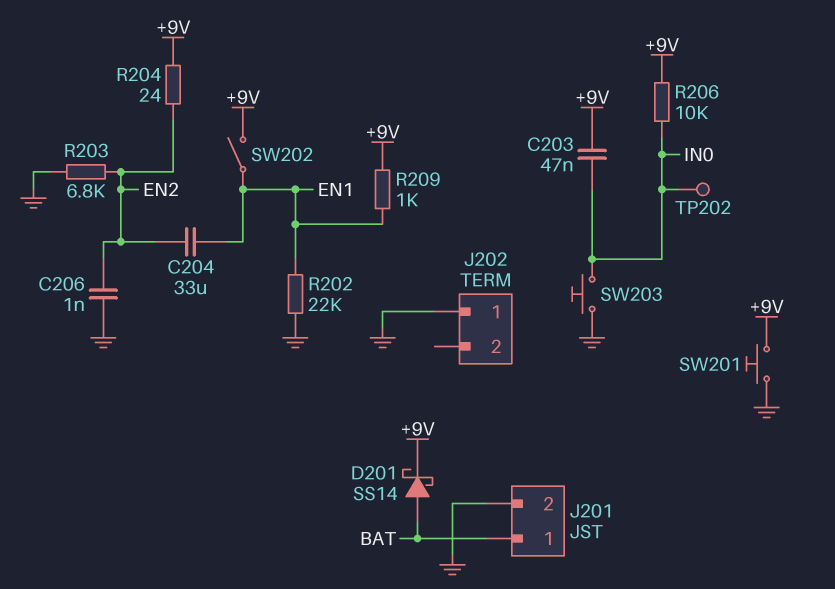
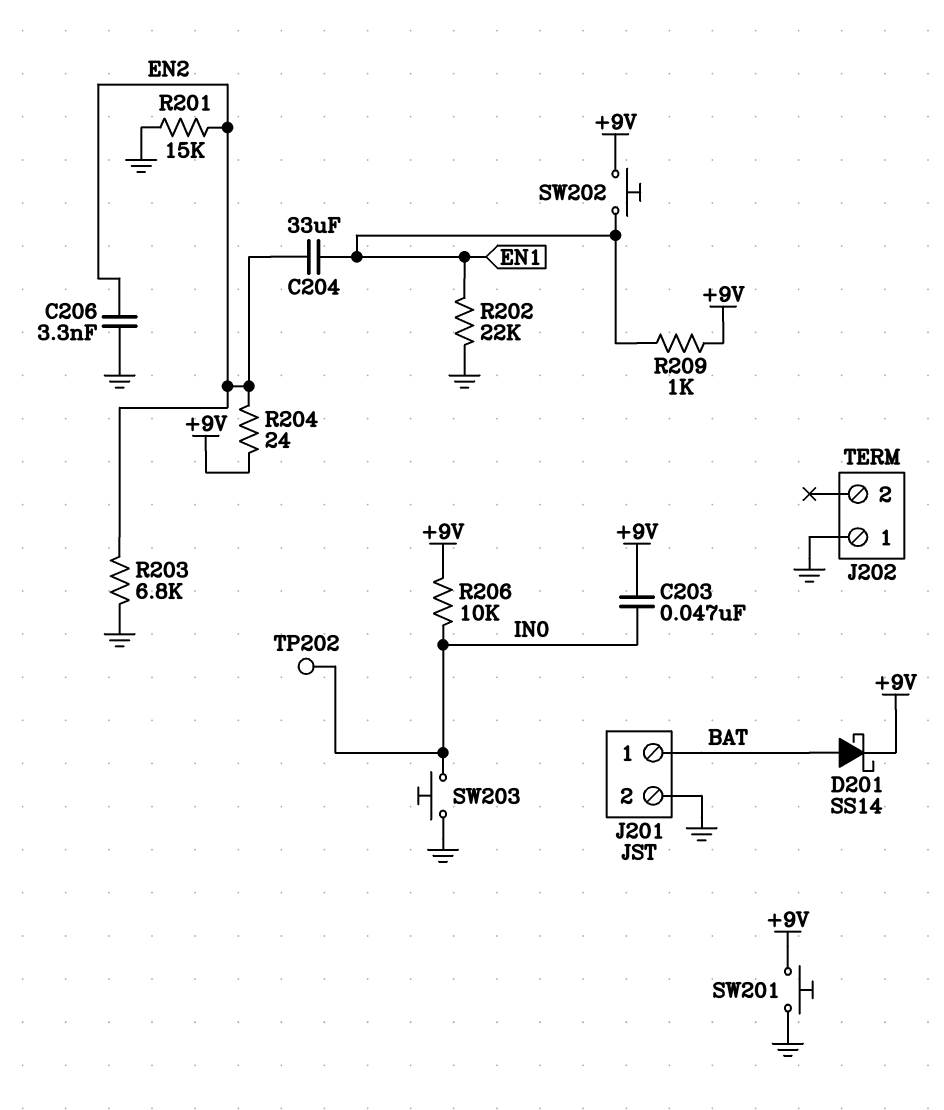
C206: 1nF (EN2, GND) -> 3.3nF (EN2, GND)
R201: none -> 15k (EN2, GND)
SW202: switch (+9V, EN1) -> button (+9V, EN1)

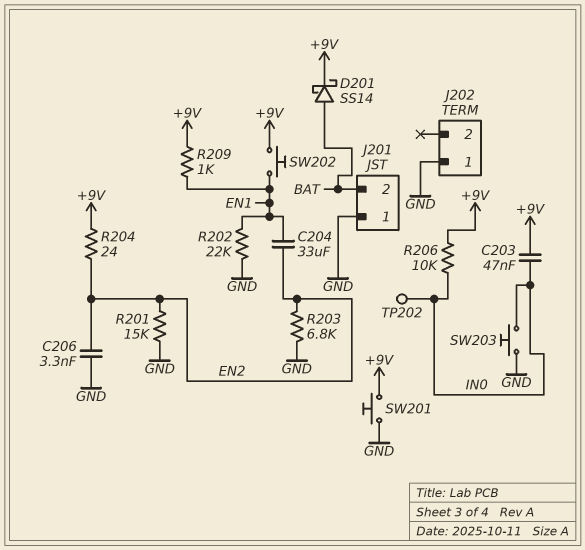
J201 pin 1: BAT -> GND
J201 pin 2: GND -> BAT

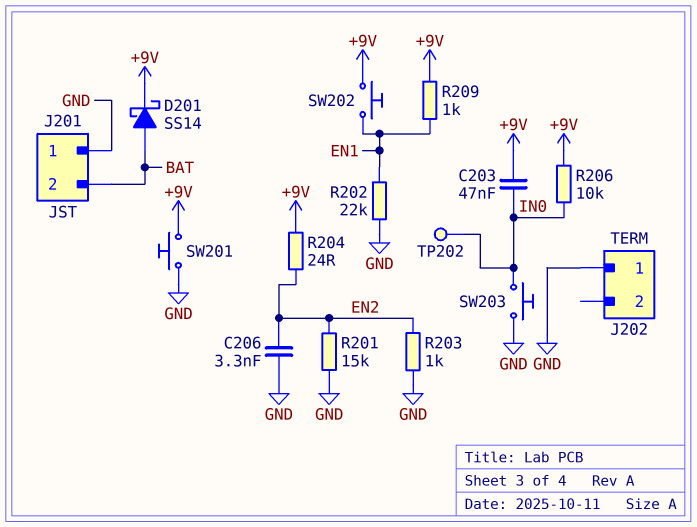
C204: 33uF (EN1, EN2) -> none
R203: 6.8k (EN2, GND) -> 1k (EN2, GND)

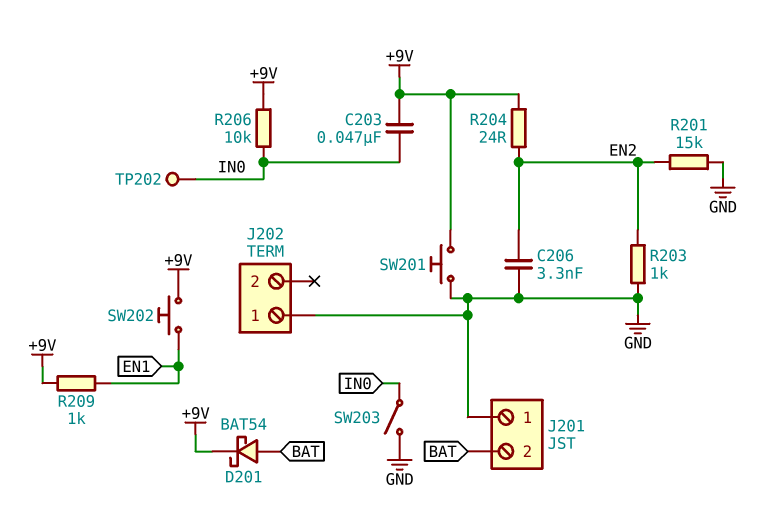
D201: schottky SS14 (A BAT, K +9V) -> schottky BAT54 (A BAT, K +9V)
R202: 22k (EN1, GND) -> none
SW203: button (GND, IN0) -> switch (GND, IN0)

